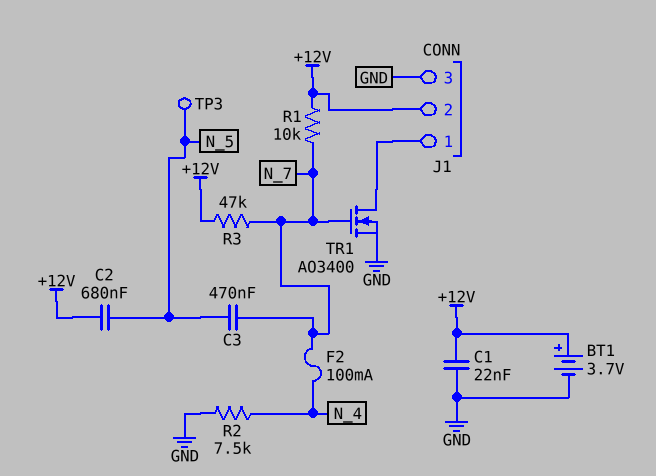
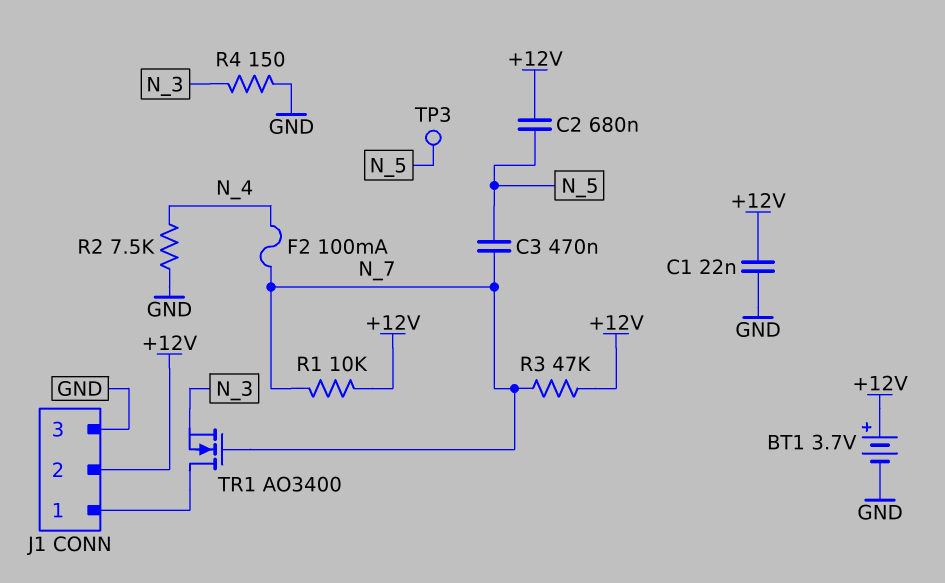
R4: none -> 150 (GND, N_3)
TR1: NMOS AO3400 (G N_7, D J1/1, S GND) -> NMOS AO3400 (G N_7, D J1/1, S N_3)

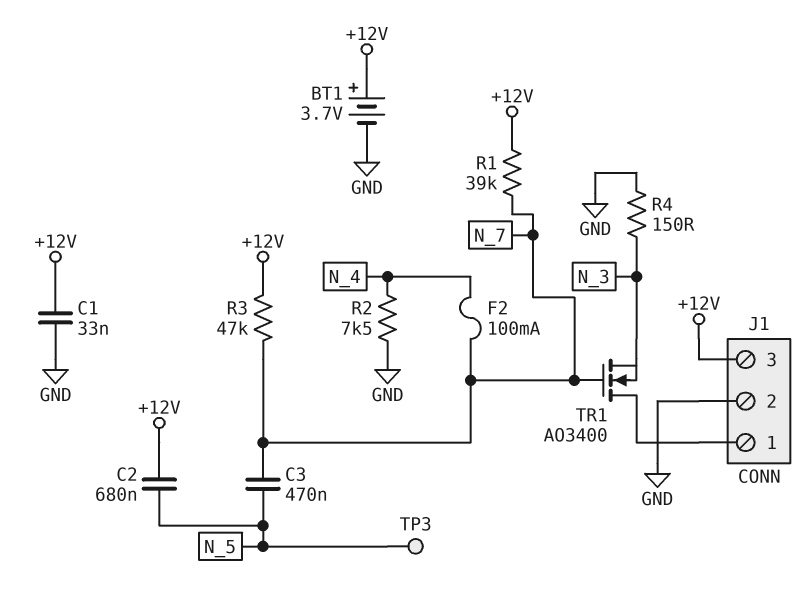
C1: 22nF (+12V, GND) -> 33nF (+12V, GND)
J1 pin 2: +12V -> GND
J1 pin 3: GND -> +12V
R1: 10k (+12V, N_7) -> 39k (+12V, N_7)

